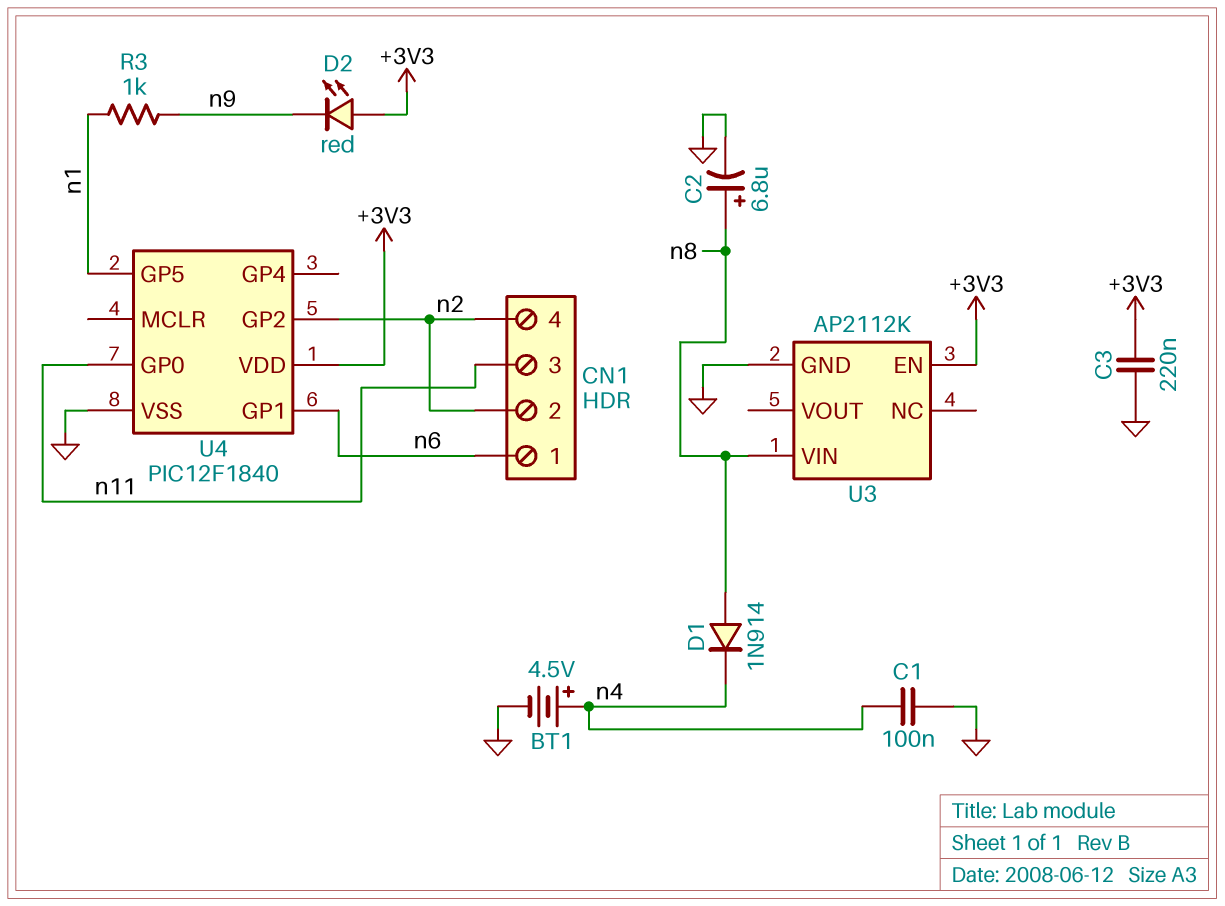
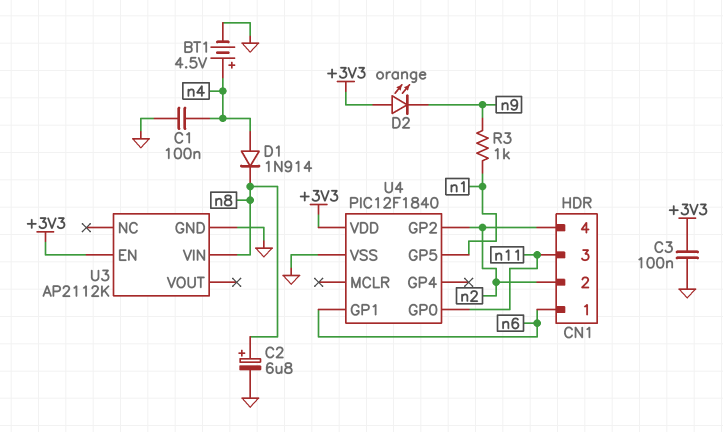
C3: 220nF (+3V3, GND) -> 100nF (+3V3, GND)
D1: diode 1N914 (A n8, K n4) -> diode 1N914 (A n4, K n8)
D2: LED red (A +3V3, K n9) -> LED orange (A +3V3, K n9)

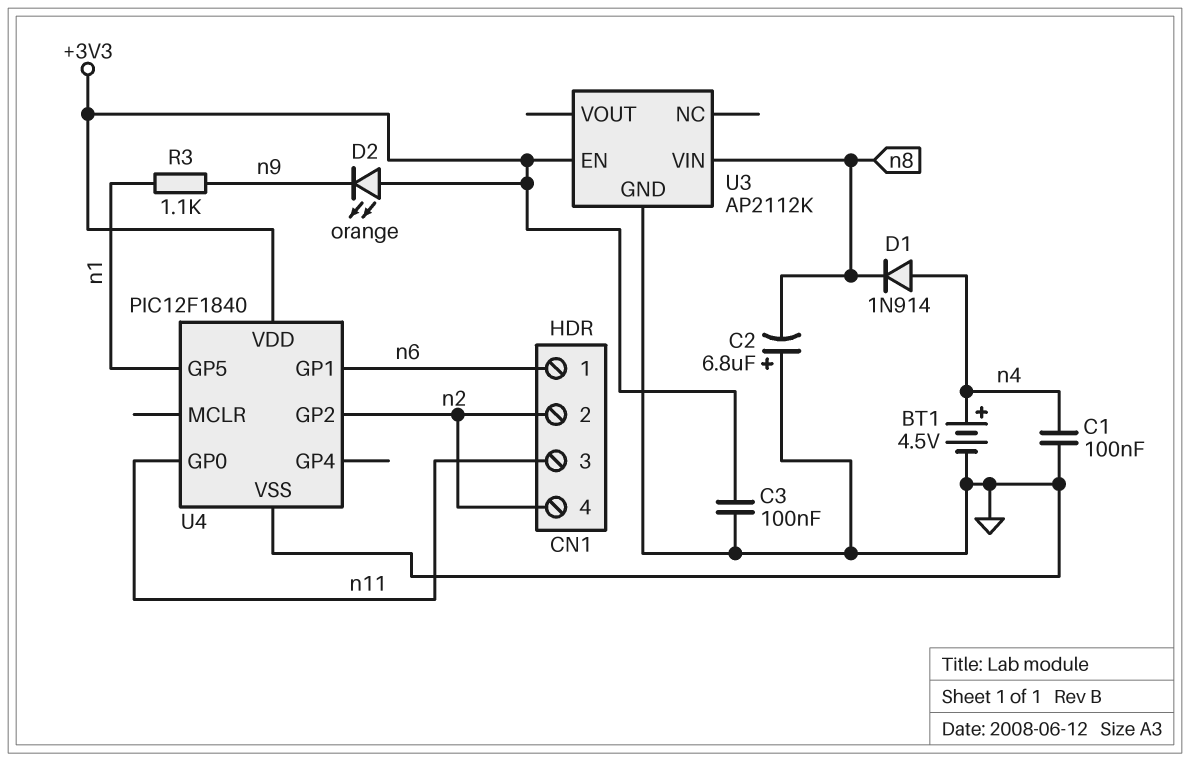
C2: 6.8uF (plus n8, minus GND) -> 6.8uF (plus GND, minus n8)
R3: 1k (n1, n9) -> 1.1k (n1, n9)

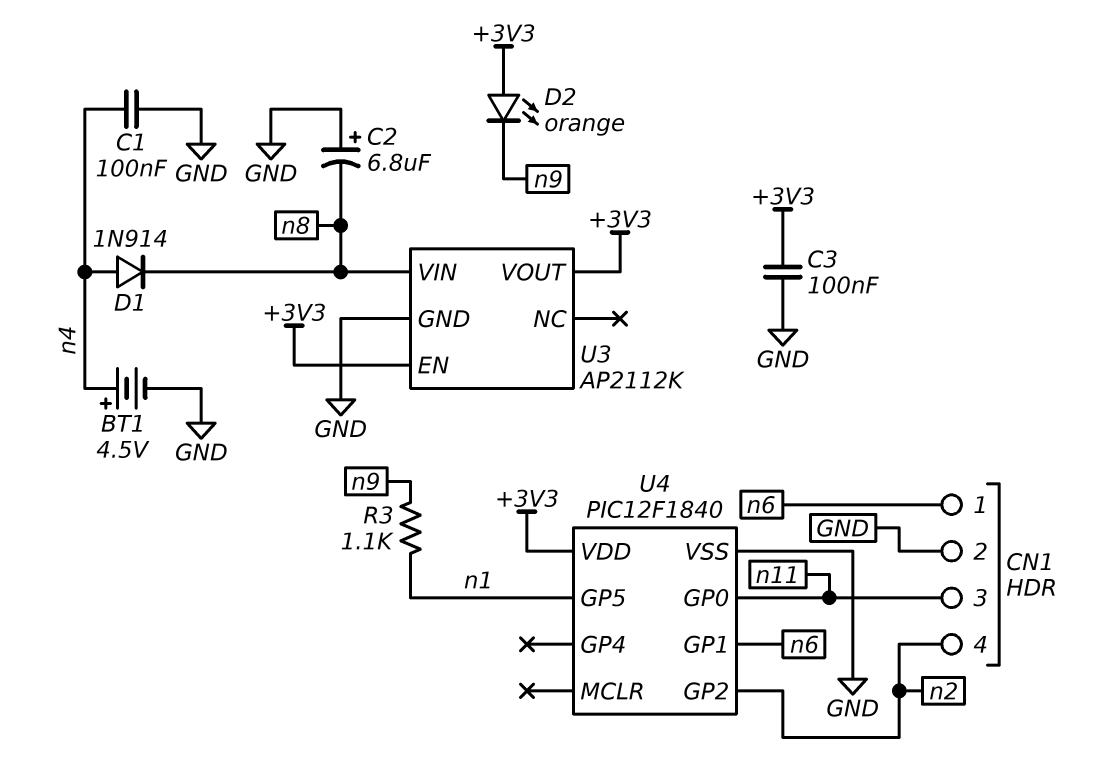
CN1 pin 2: n2 -> GND
U3 pin VOUT: none -> +3V3

